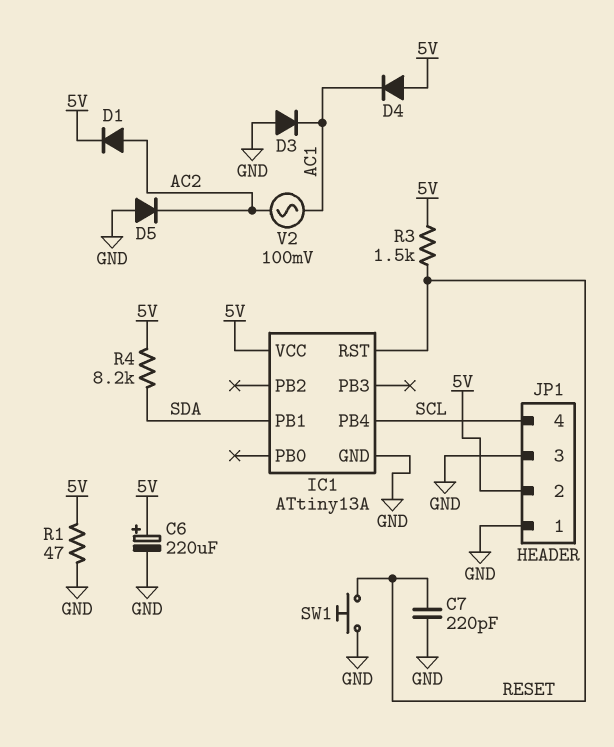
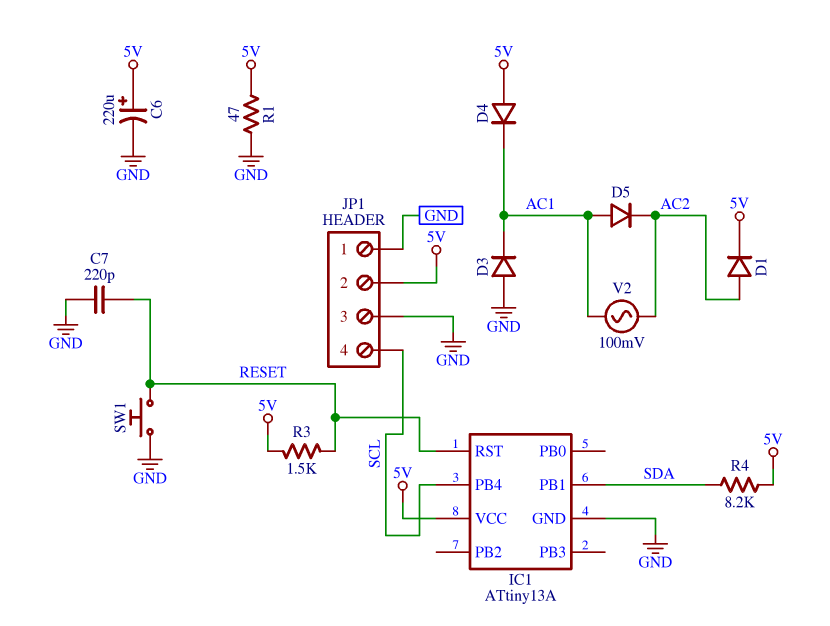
D5: diode (A GND, K AC2) -> diode (A AC1, K AC2)

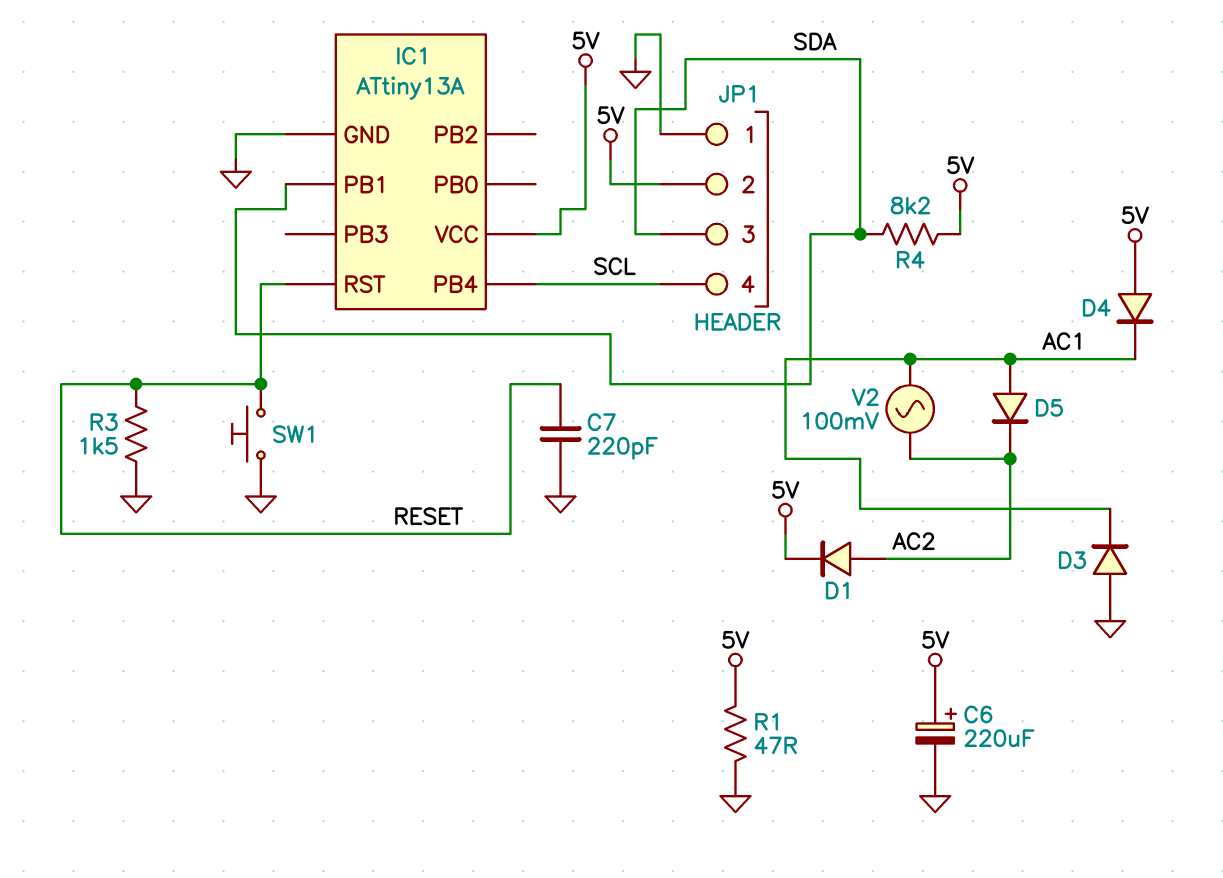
JP1 pin 3: GND -> SDA
R3: 1.5k (5V, RESET) -> 1.5k (GND, RESET)

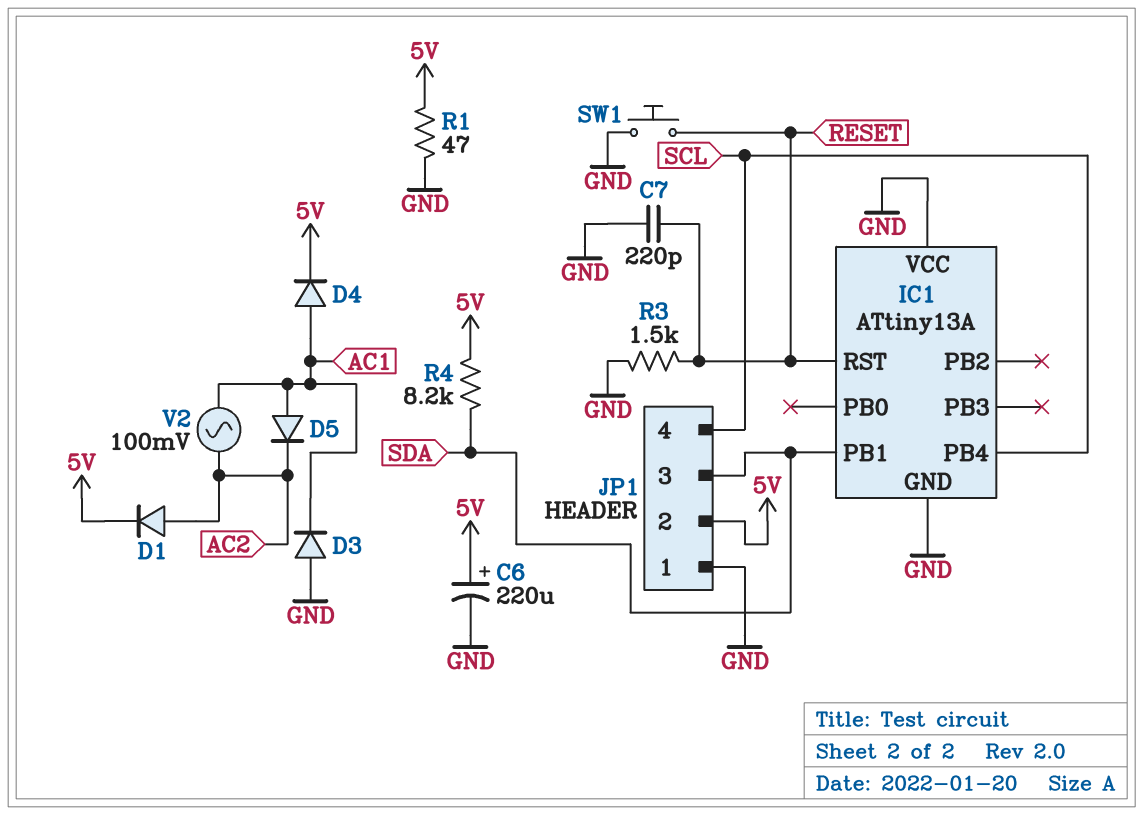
D4: diode (A 5V, K AC1) -> diode (A AC1, K 5V)
IC1 pin VCC: 5V -> GND

